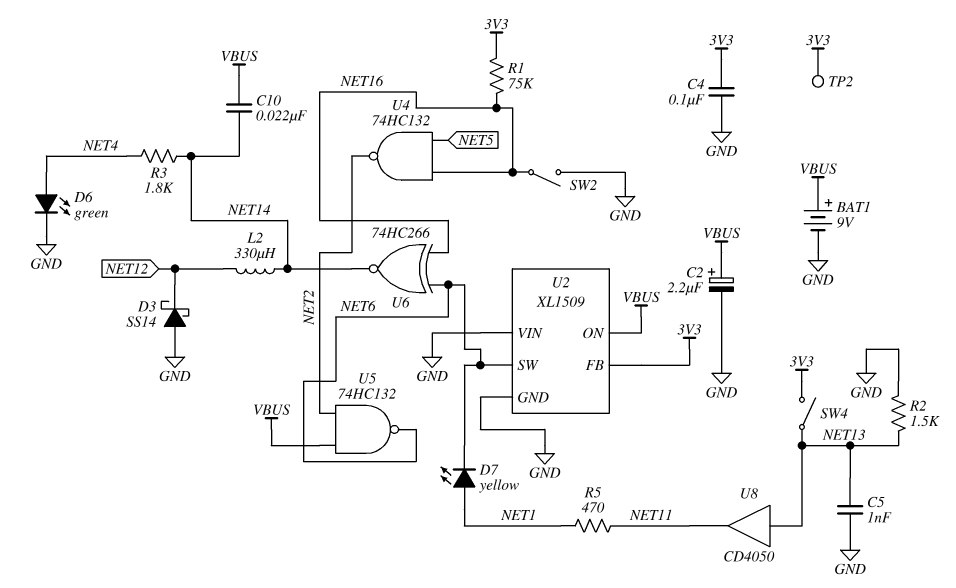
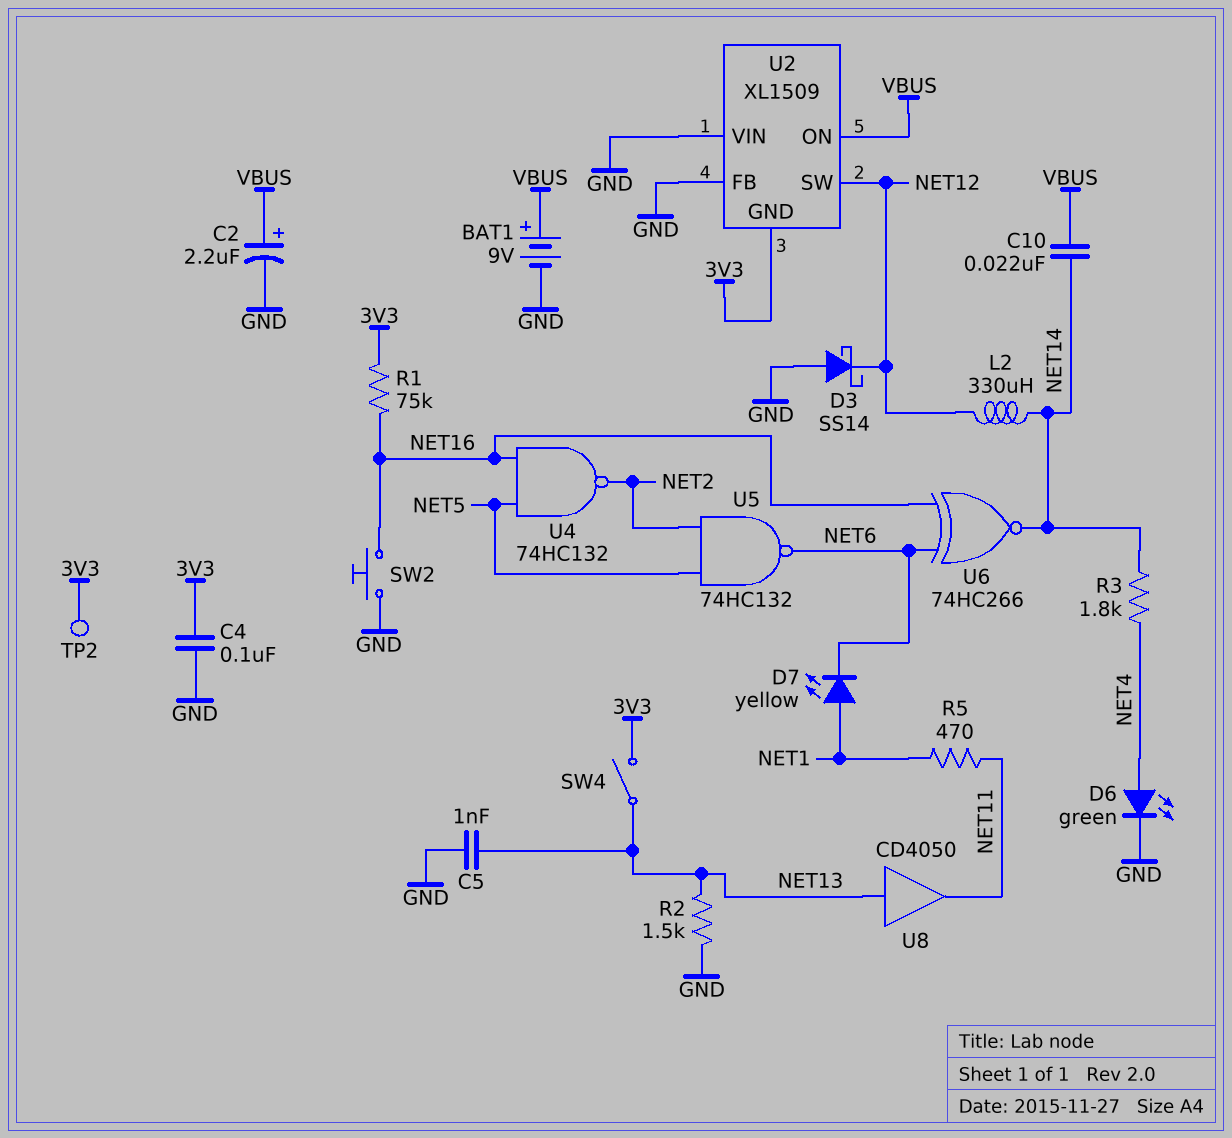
SW2: switch (GND, NET16) -> button (GND, NET16)
U2 pin FB: 3V3 -> GND
U2 pin GND: GND -> 3V3
U2 pin SW: NET6 -> NET12
U5: NAND 74HC132 (in NET2, in VBUS, out NET6) -> NAND 74HC132 (in NET2, in NET5, out NET6)

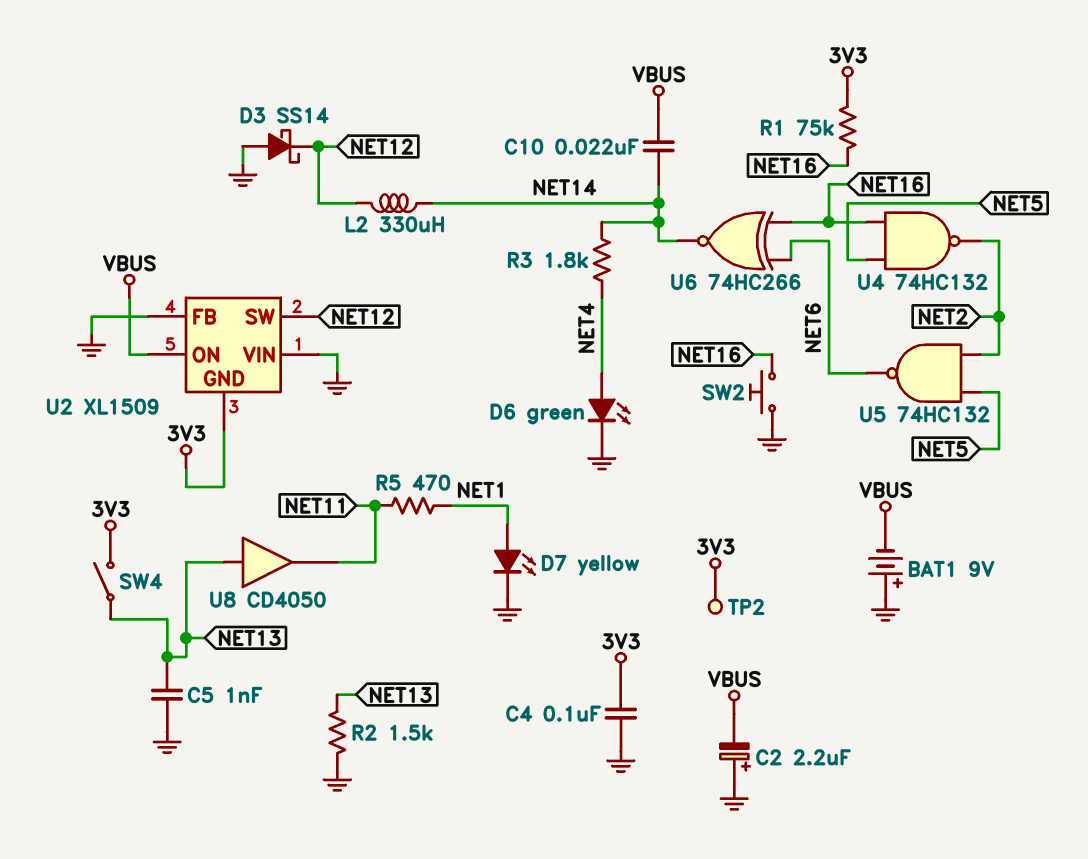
BAT1: 9V (plus VBUS, minus GND) -> 9V (plus GND, minus VBUS)
C2: 2.2uF (plus VBUS, minus GND) -> 2.2uF (plus GND, minus VBUS)
D7: LED yellow (A NET1, K NET6) -> LED yellow (A NET1, K GND)

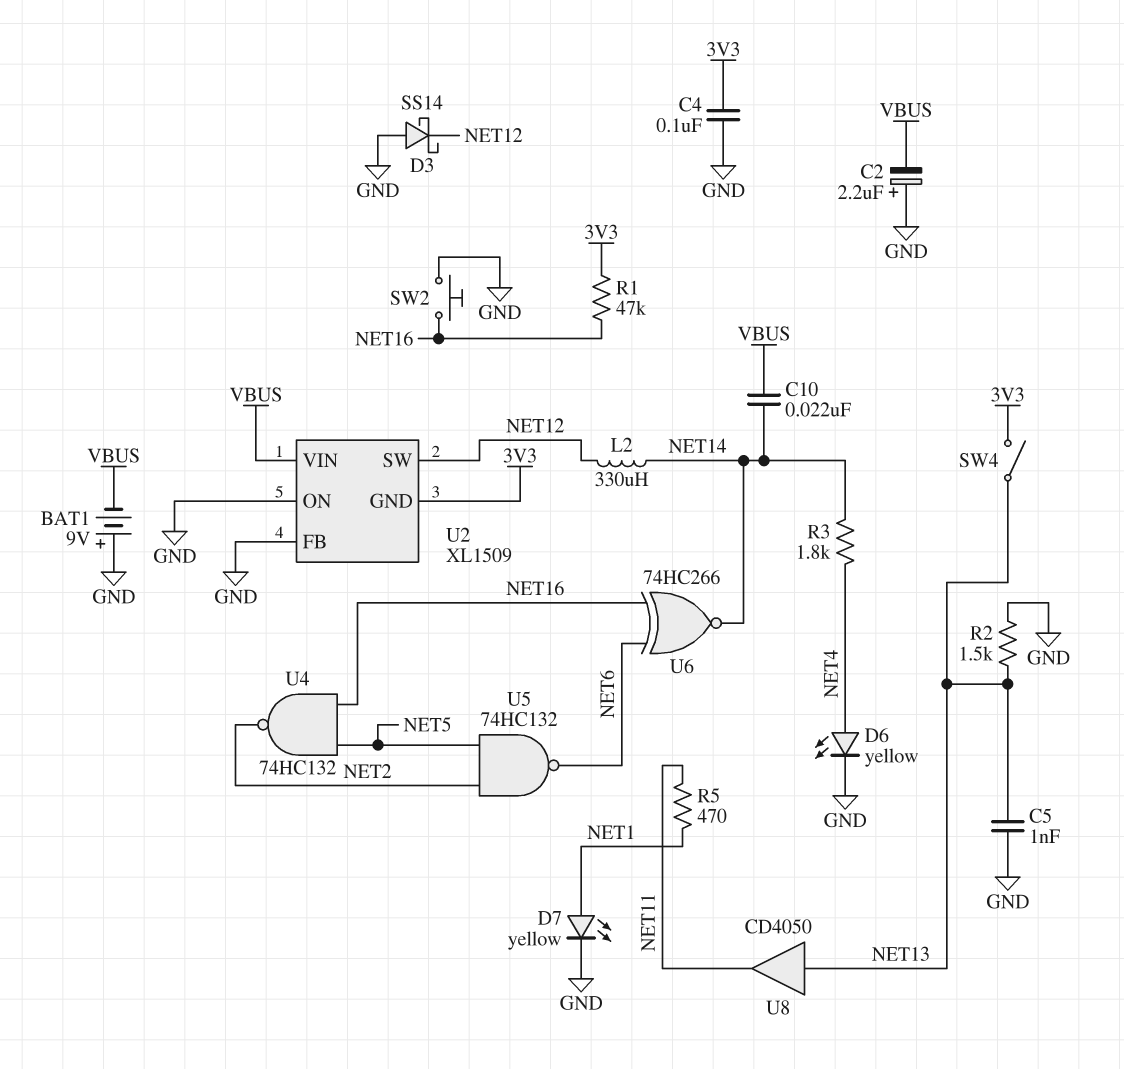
D6: LED green (A NET4, K GND) -> LED yellow (A NET4, K GND)
R1: 75k (3V3, NET16) -> 47k (3V3, NET16)
TP2: test point (3V3) -> none
U2 pin ON: VBUS -> GND
U2 pin VIN: GND -> VBUS

